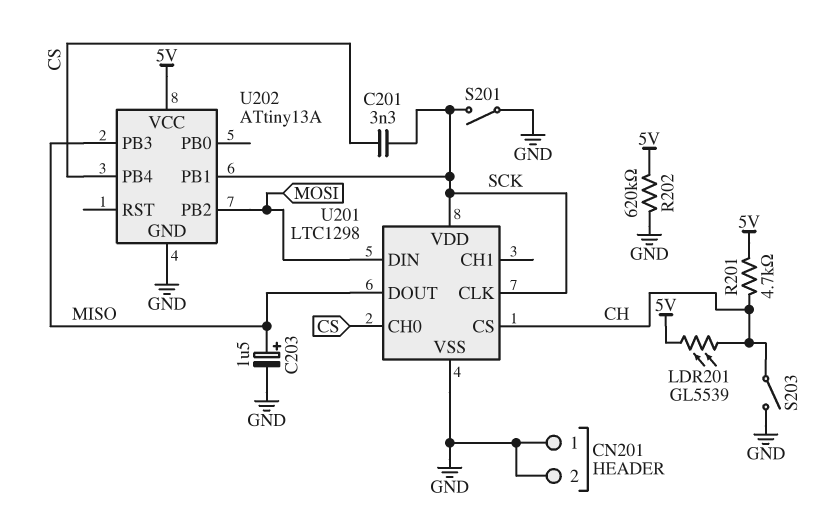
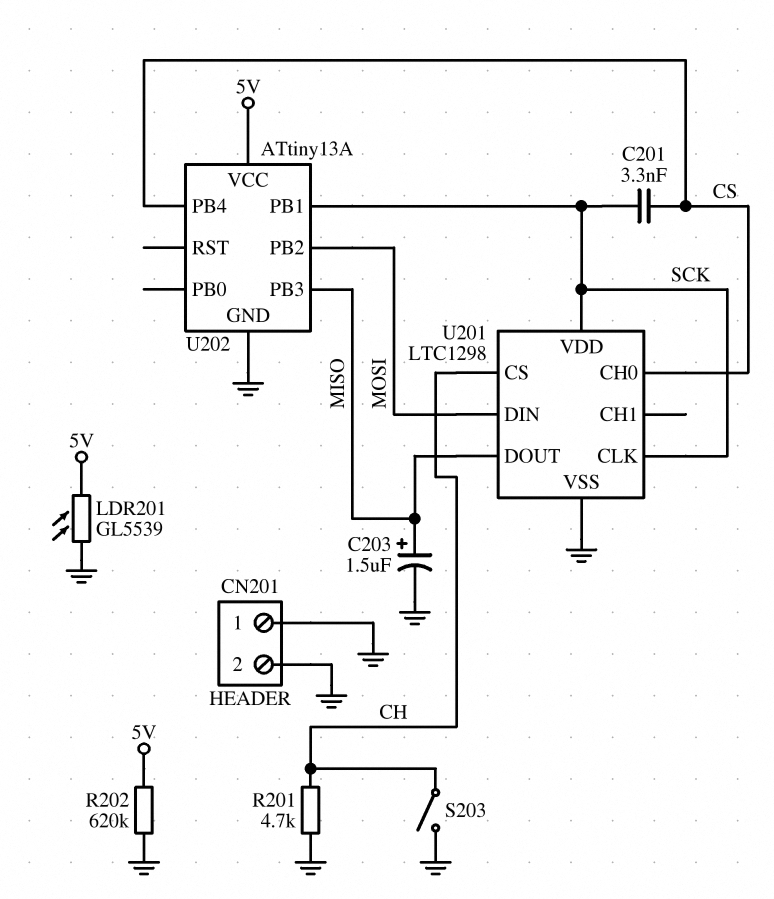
LDR201: GL5539 (5V, CH) -> GL5539 (5V, GND)
R201: 4.7k (5V, CH) -> 4.7k (CH, GND)
S201: switch (GND, SCK) -> none

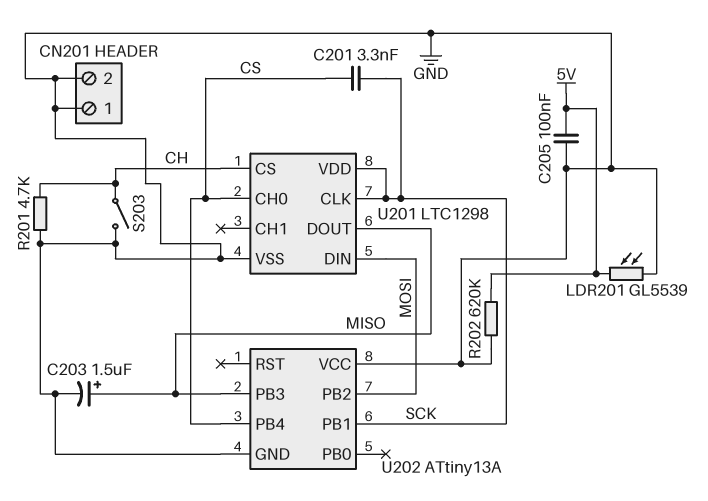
C205: none -> 100nF (5V, GND)
U202 pin VCC: 5V -> GND

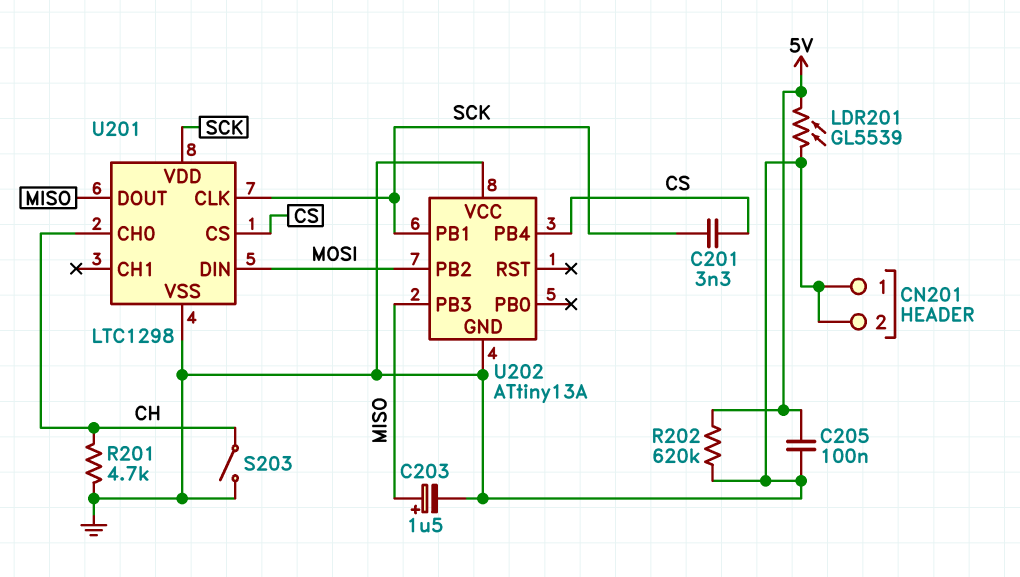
U201 pin CH0: CS -> CH
U201 pin CS: CH -> CS

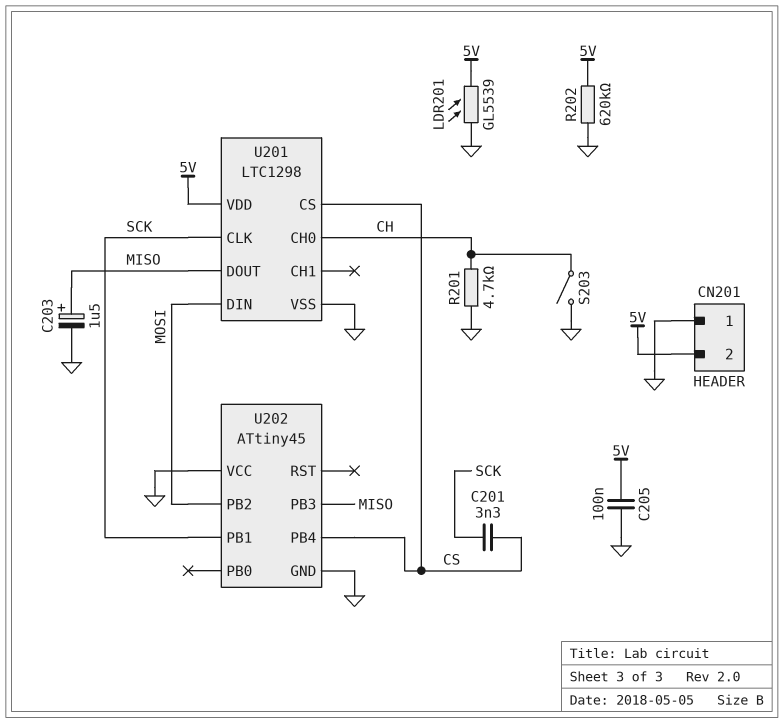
CN201 pin 2: GND -> 5V
U201 pin VDD: SCK -> 5V
U202: ATtiny13A -> ATtiny45

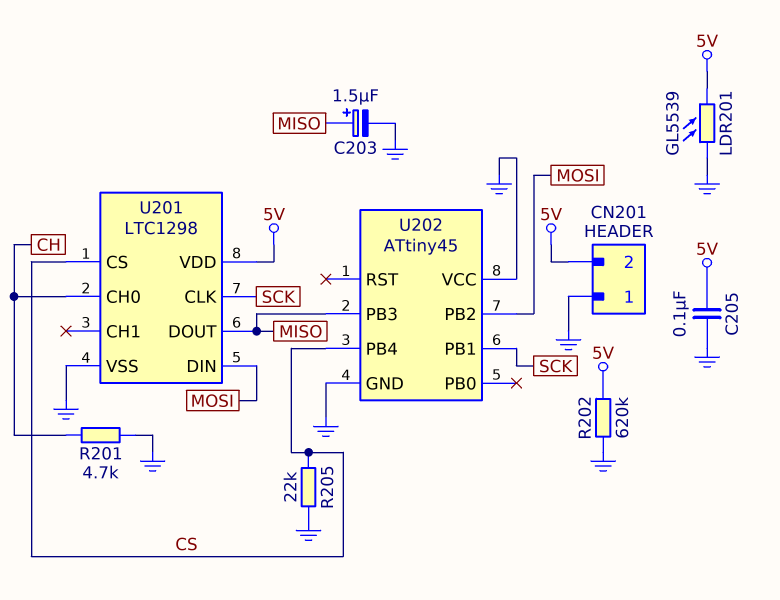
C201: 3.3nF (CS, SCK) -> none
R205: none -> 22k (CS, GND)
S203: switch (CH, GND) -> none

